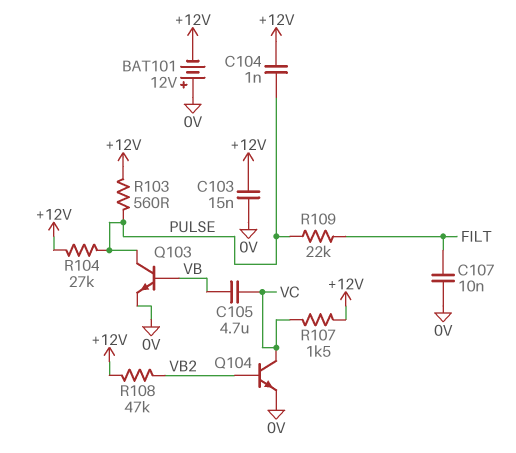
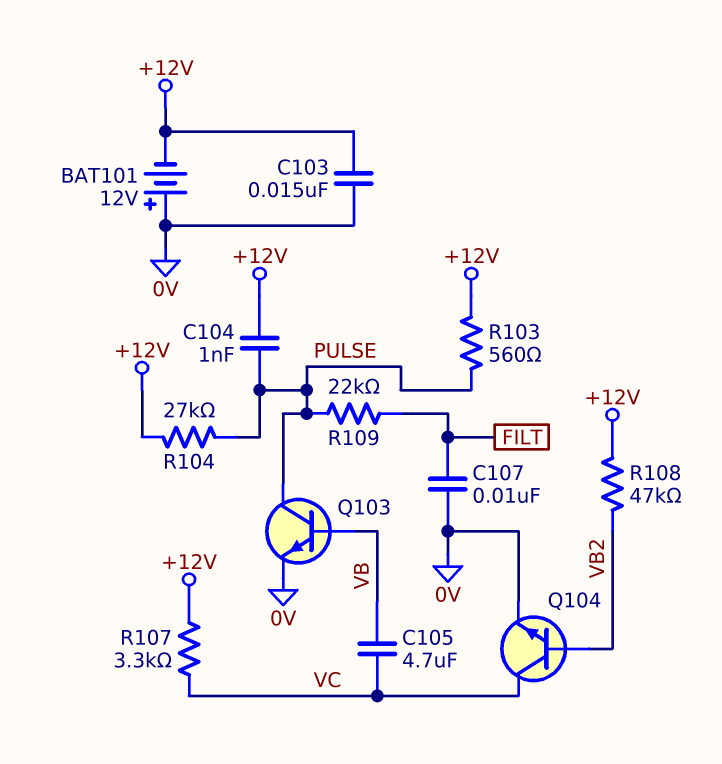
R107: 1.5k (+12V, VC) -> 3.3k (+12V, VC)

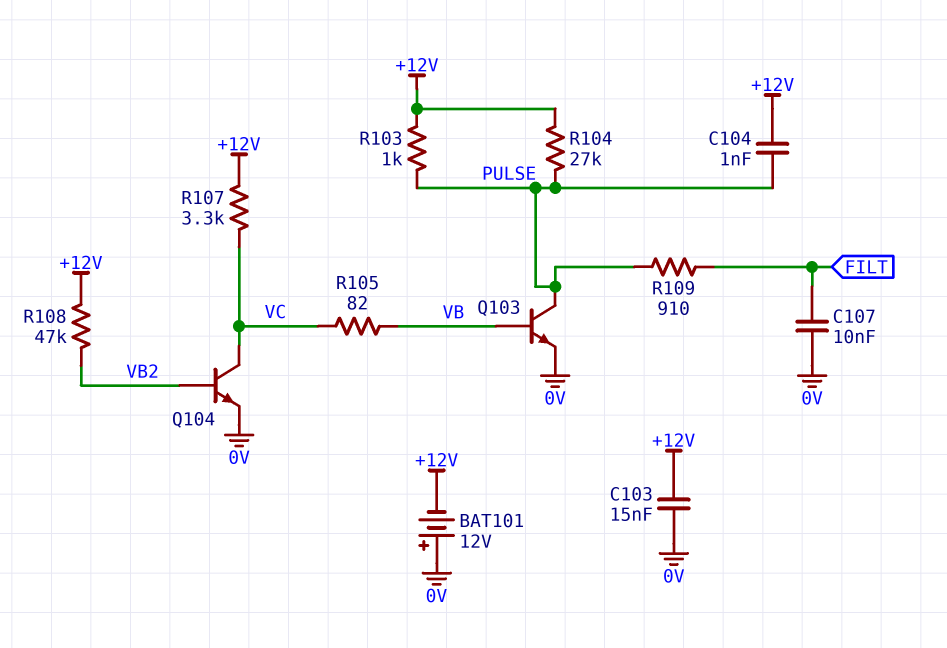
C105: 4.7uF (VB, VC) -> none
R103: 560 (+12V, PULSE) -> 1k (+12V, PULSE)
R105: none -> 82 (VB, VC)
R109: 22k (FILT, PULSE) -> 910 (FILT, PULSE)

